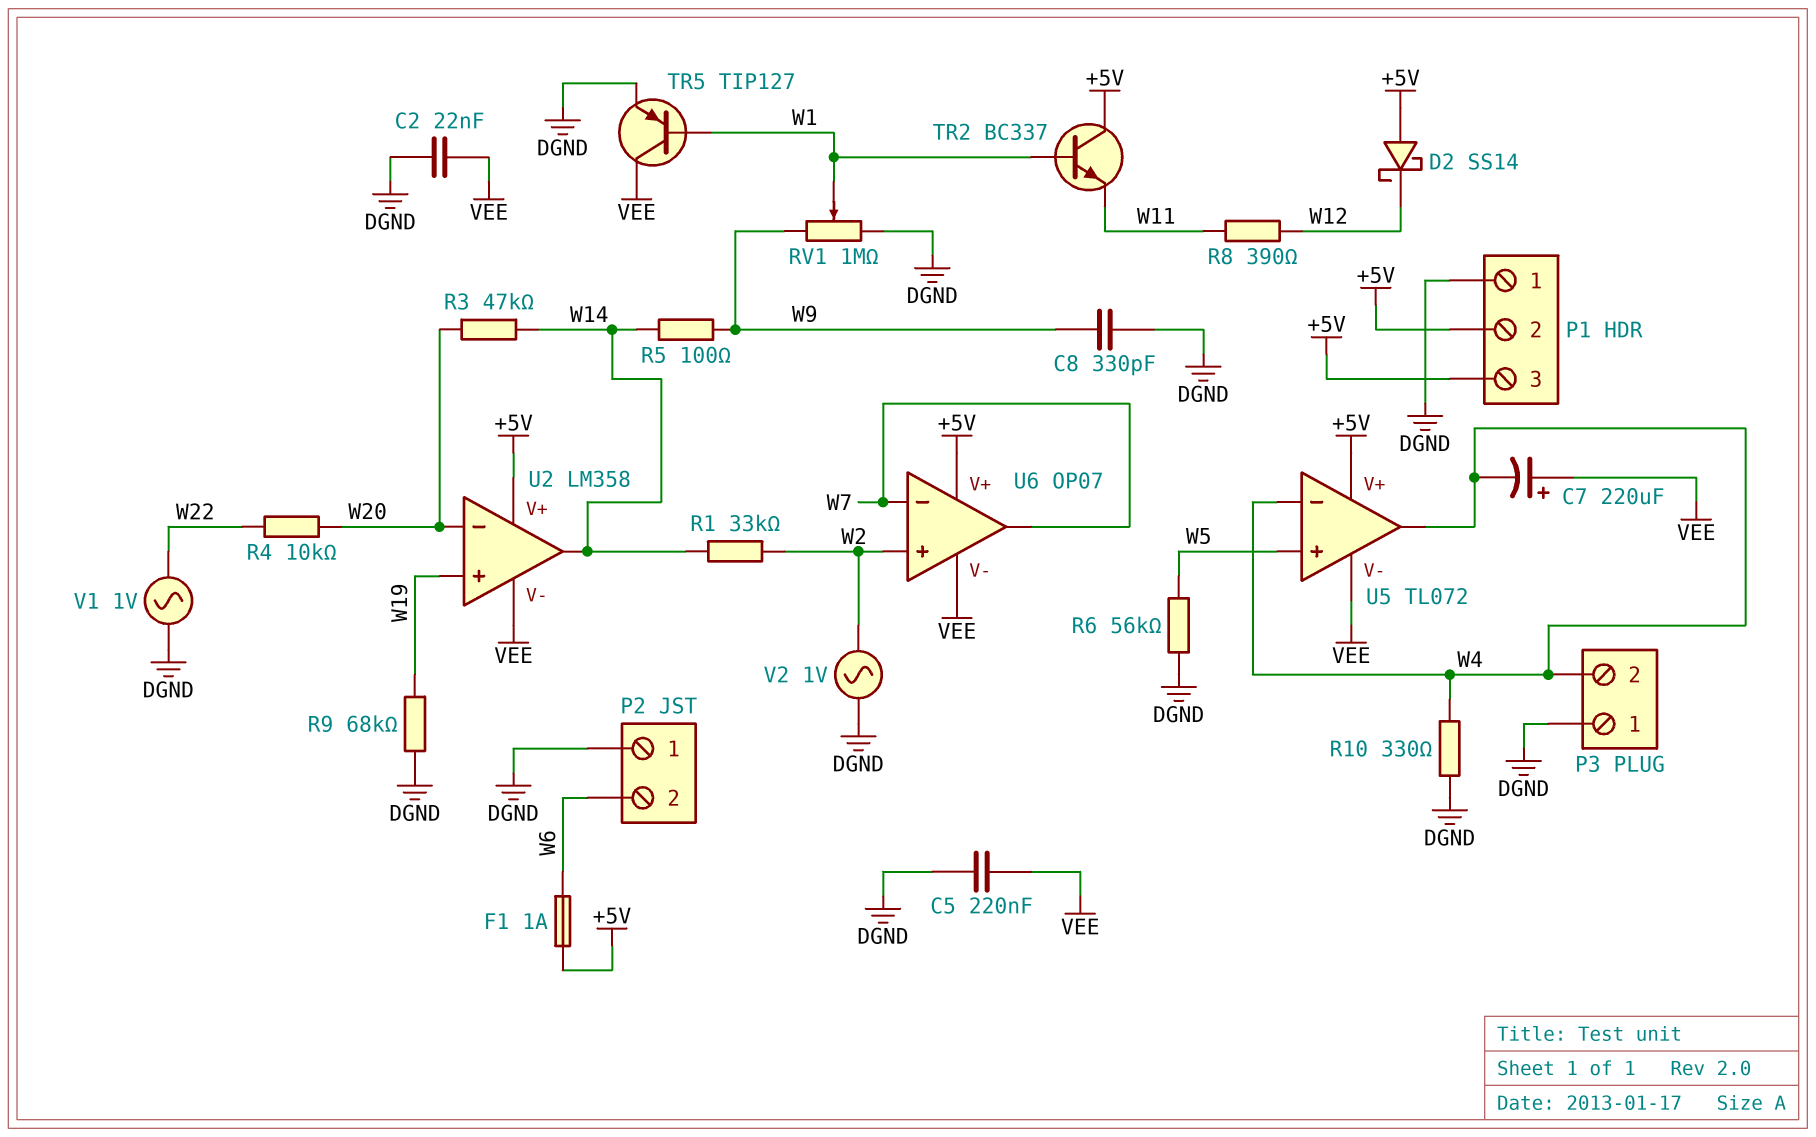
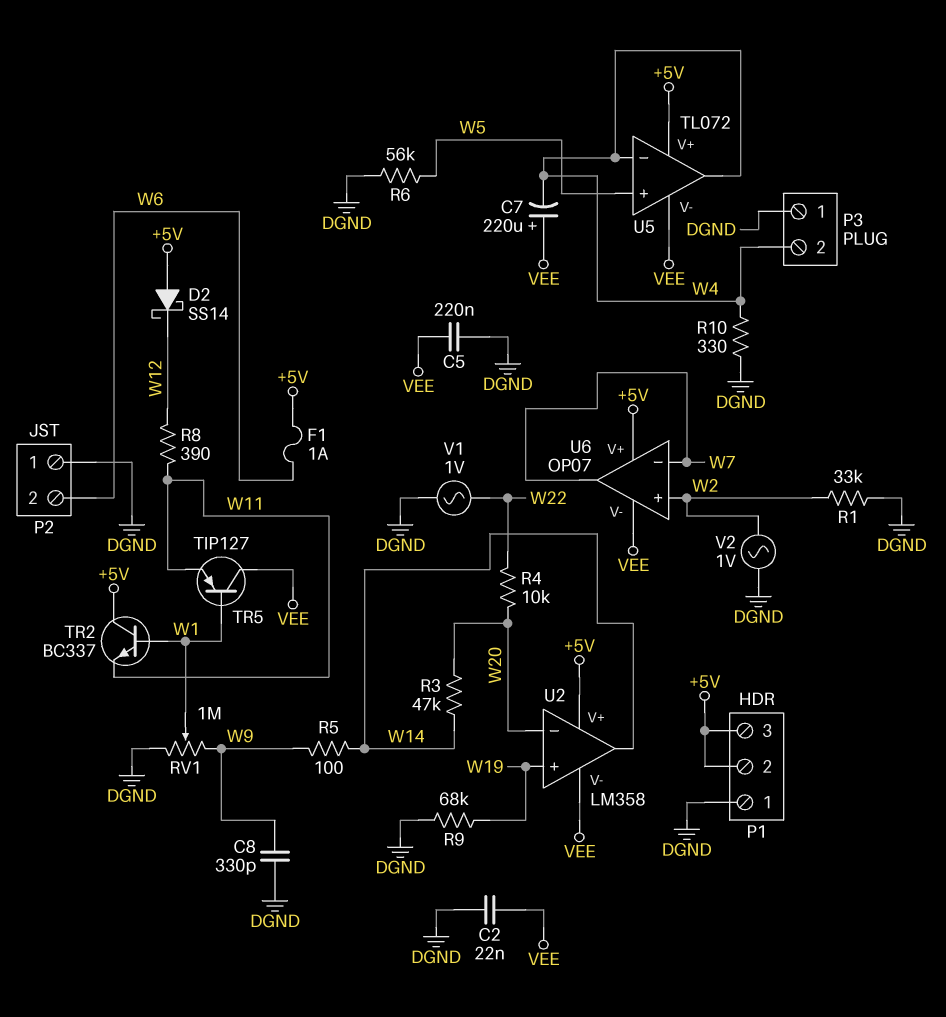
R1: 33k (W2, W14) -> 33k (DGND, W2)
TR5: PNP TIP127 (B W1, C VEE, E DGND) -> PNP TIP127 (B W1, C VEE, E W11)

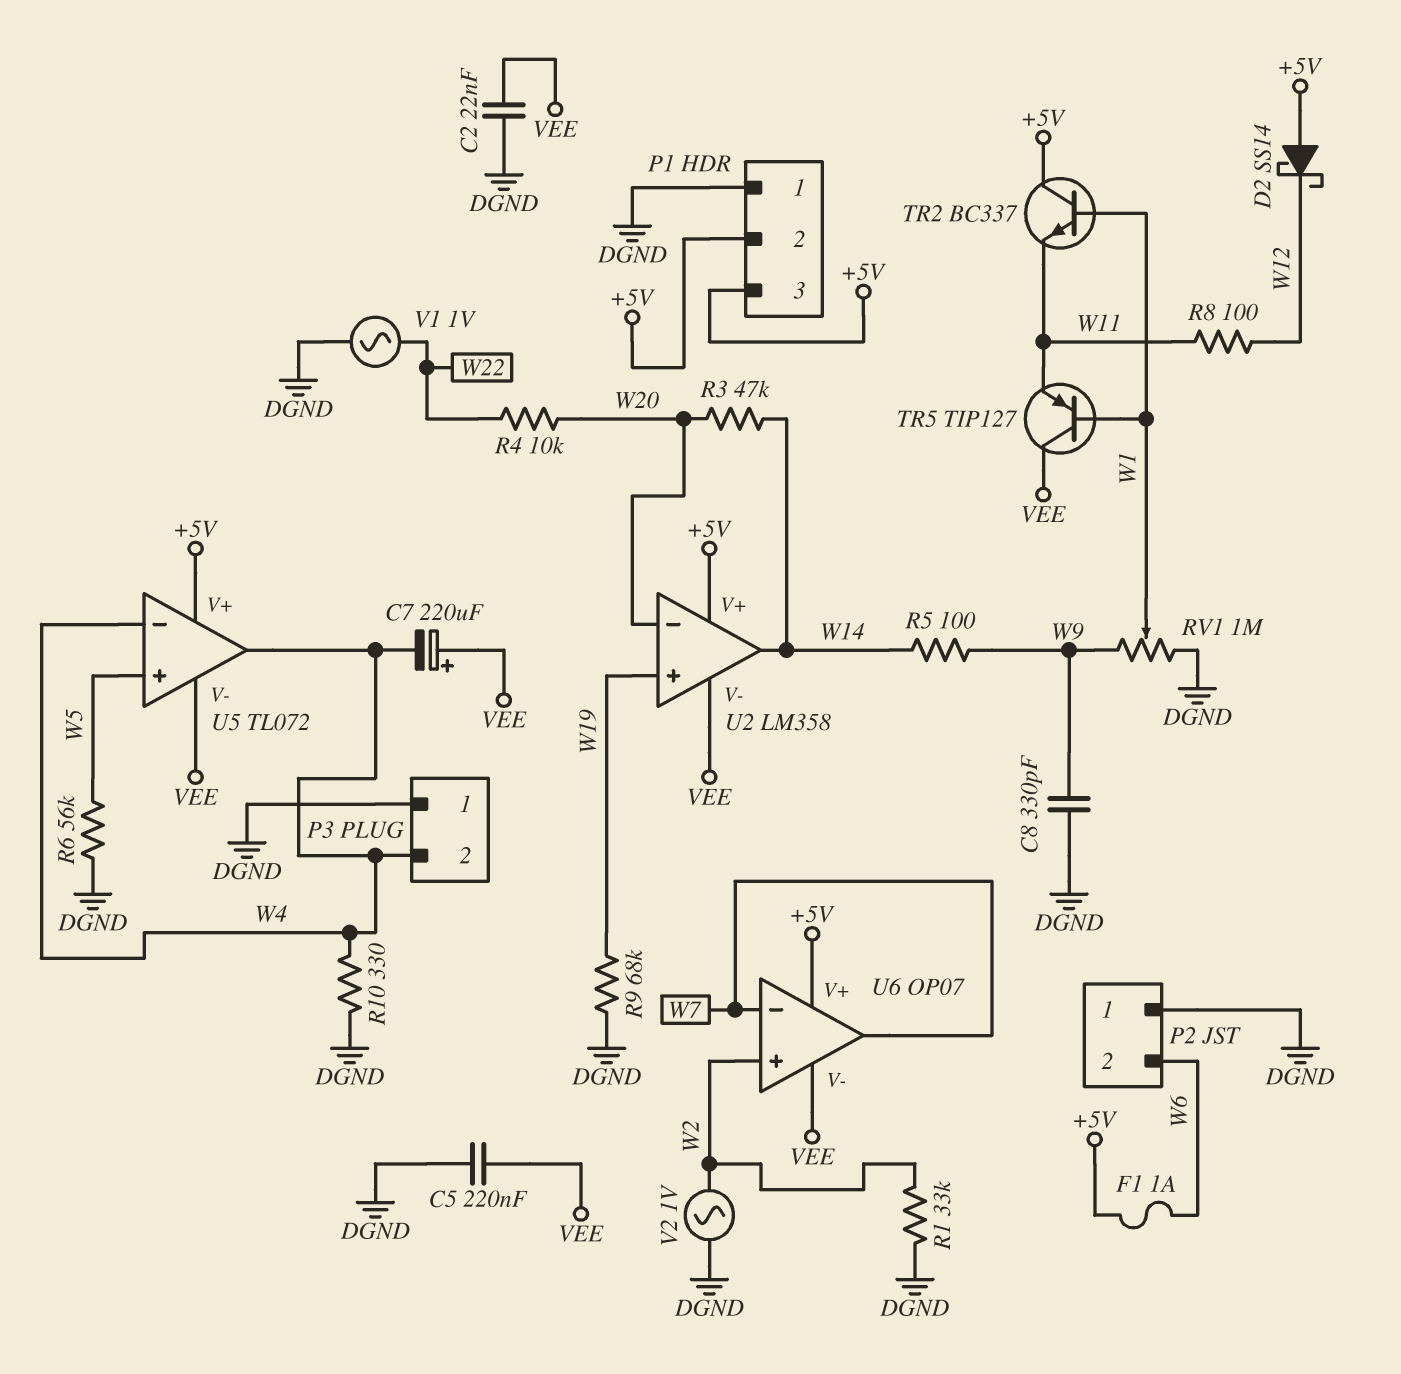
R8: 390 (W11, W12) -> 100 (W11, W12)

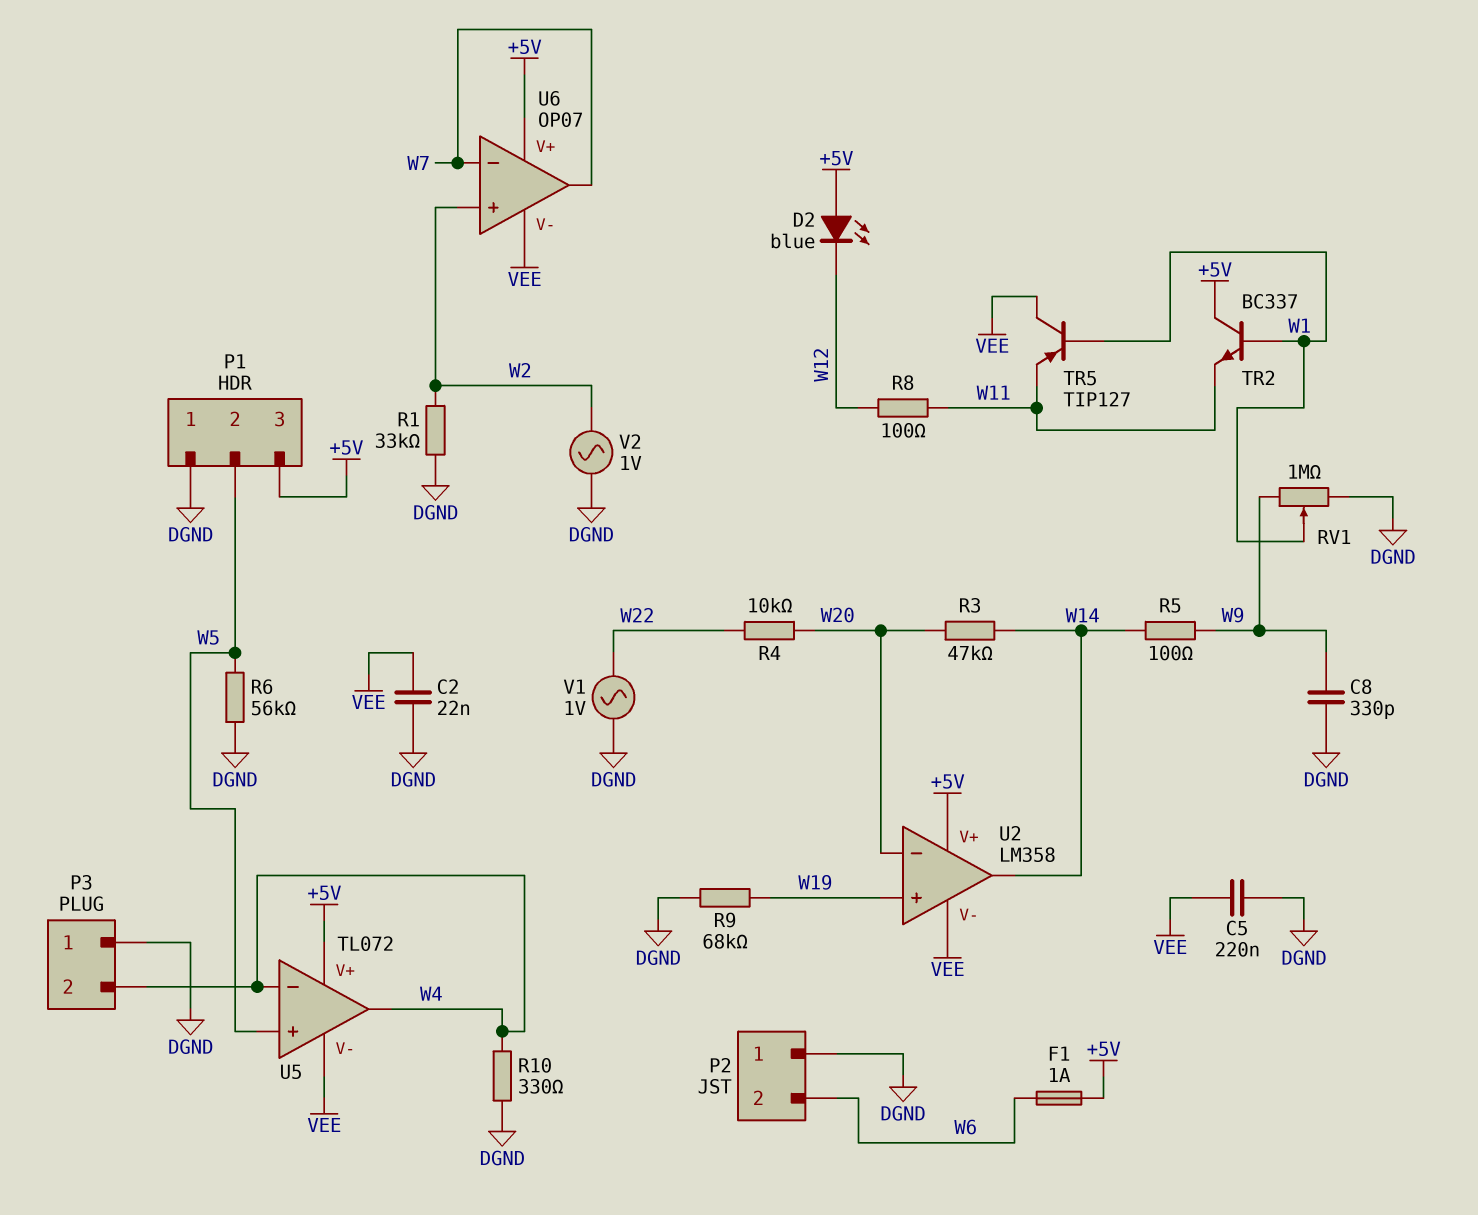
C7: 220uF (plus VEE, minus W4) -> none
D2: schottky SS14 (A +5V, K W12) -> LED blue (A +5V, K W12)
P1 pin 2: +5V -> W5

